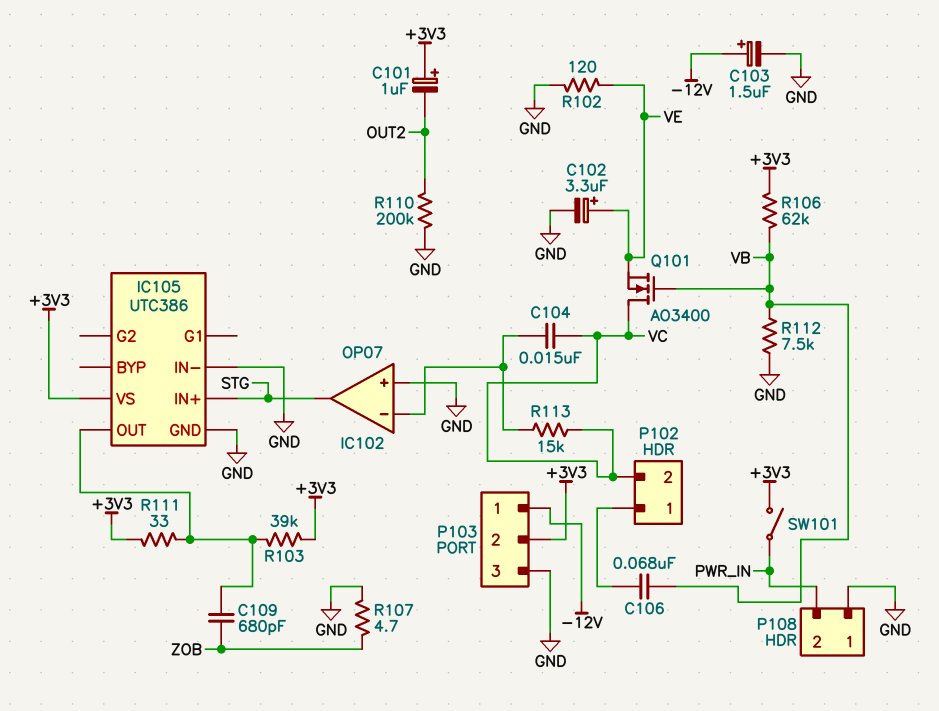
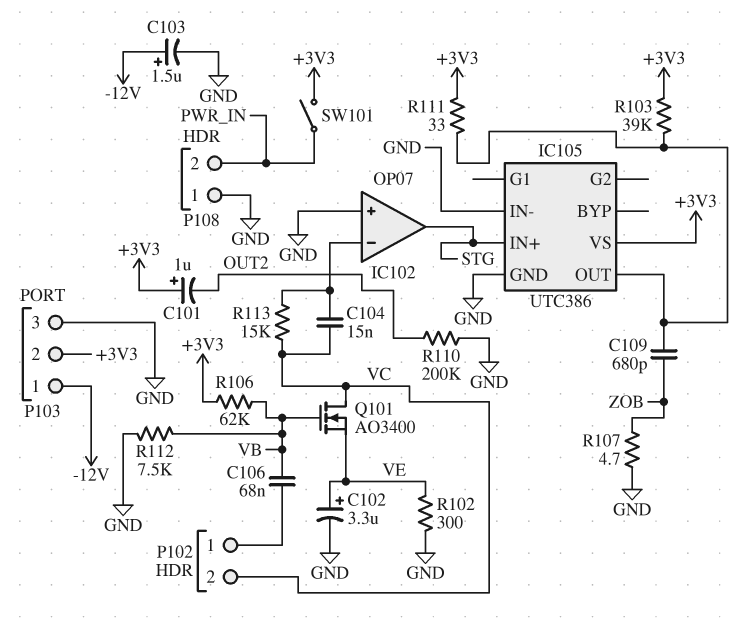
R102: 120 (GND, VE) -> 300 (GND, VE)

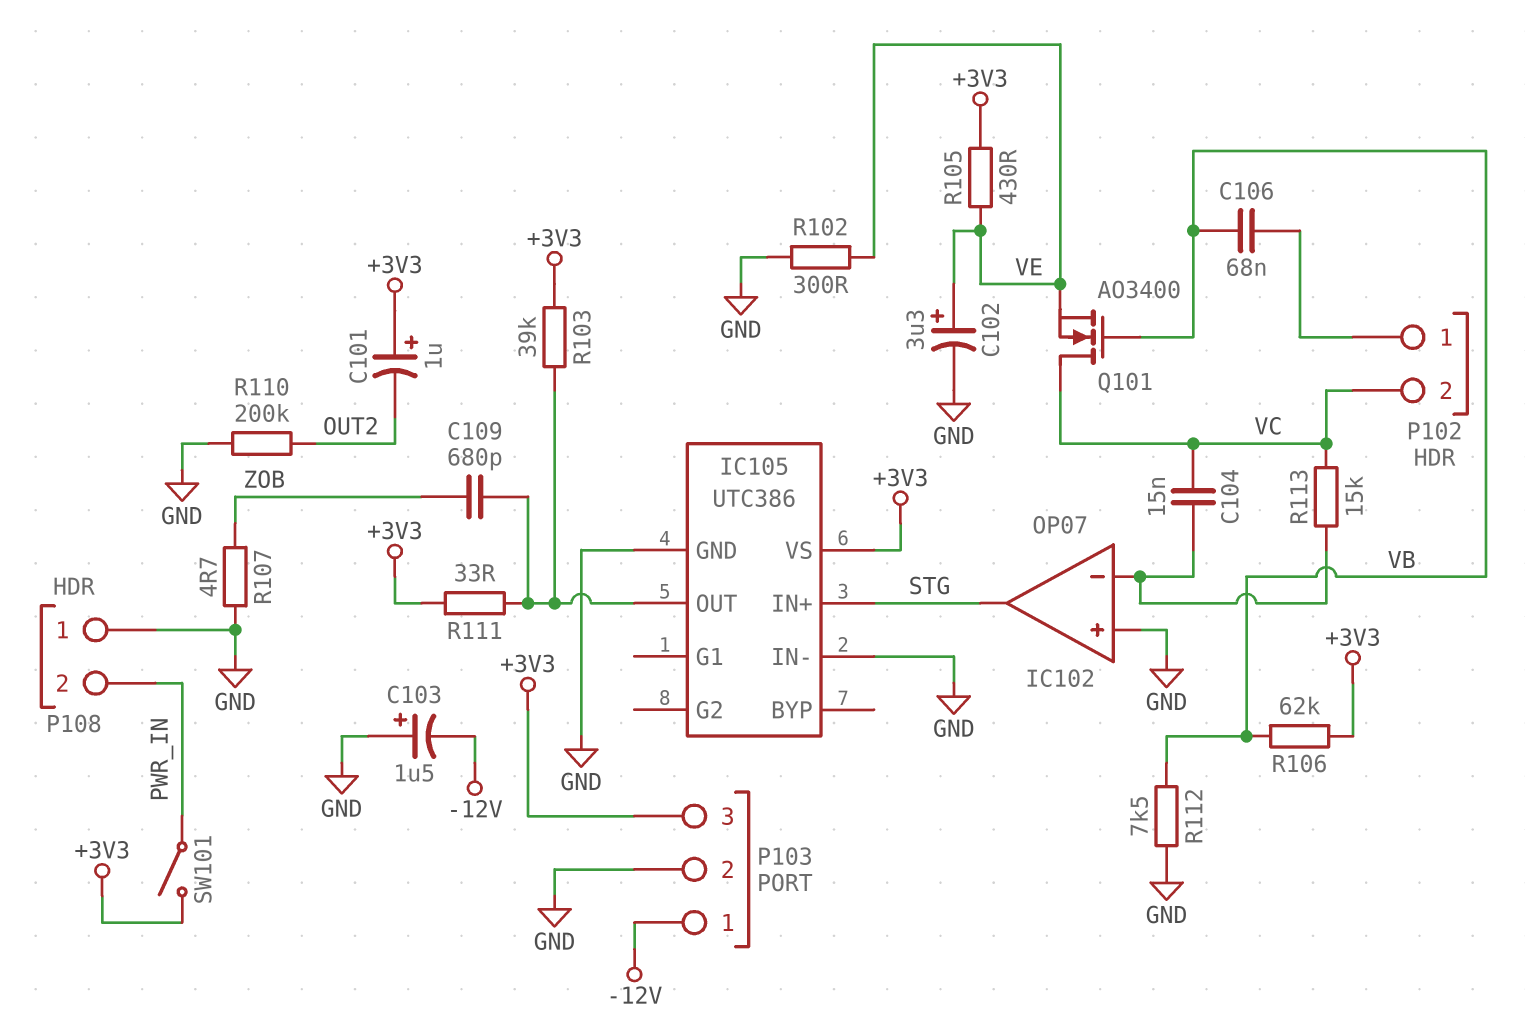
C103: 1.5uF (plus -12V, minus GND) -> 1.5uF (plus GND, minus -12V)
P103 pin 2: +3V3 -> GND
P103 pin 3: GND -> +3V3
R105: none -> 430 (+3V3, VE)

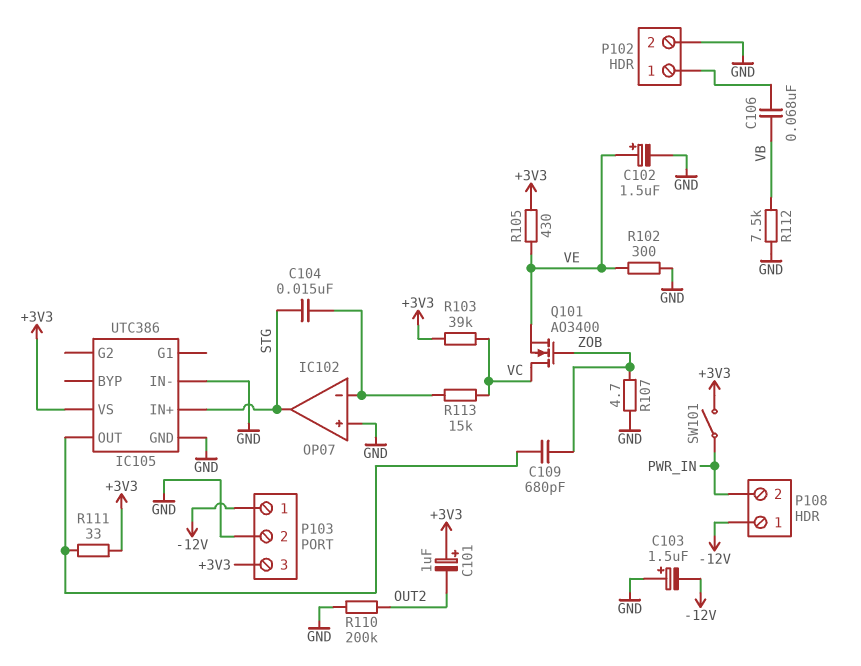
C102: 3.3uF (plus VE, minus GND) -> 1.5uF (plus VE, minus GND)
C104: 15nF (IC102/in-, VC) -> 15nF (IC102/in-, STG)
P102 pin 2: VC -> GND
P108 pin 1: GND -> -12V
Q101: NMOS AO3400 (G VB, D VC, S VE) -> NMOS AO3400 (G ZOB, D VC, S VE)
R103: 39k (+3V3, IC105/OUT) -> 39k (+3V3, VC)
R106: 62k (+3V3, VB) -> none

